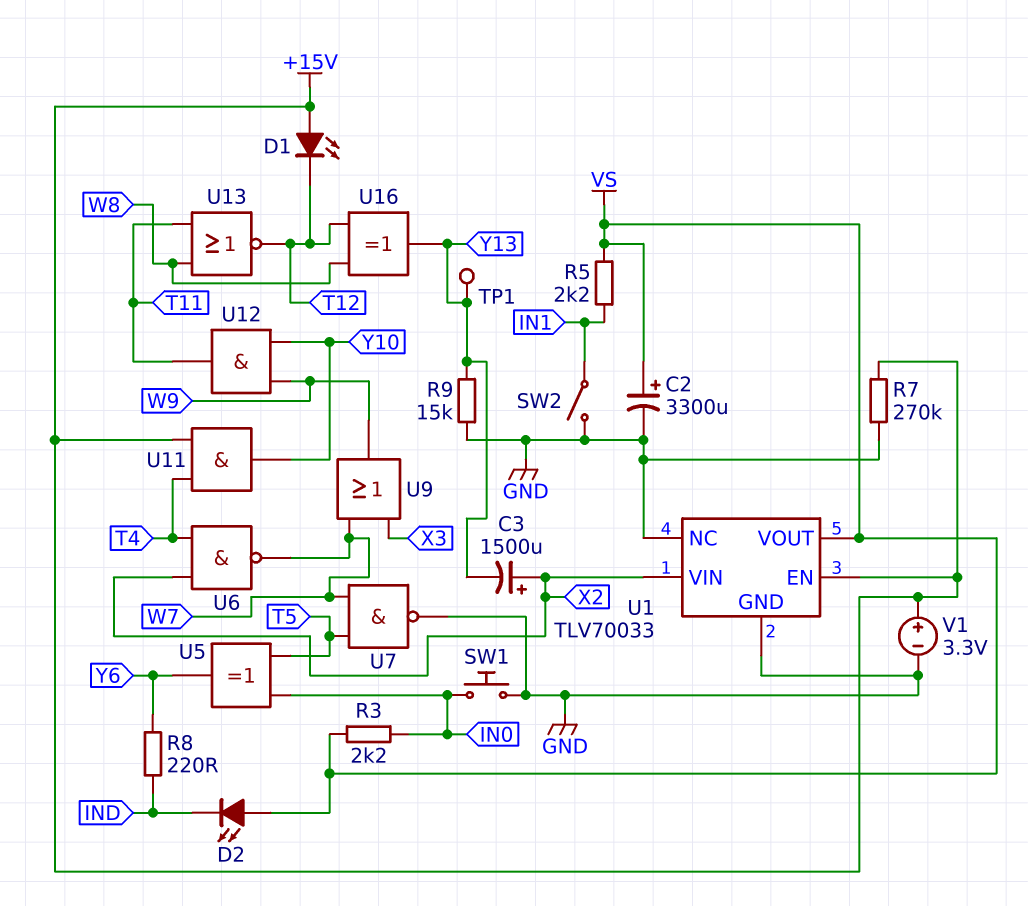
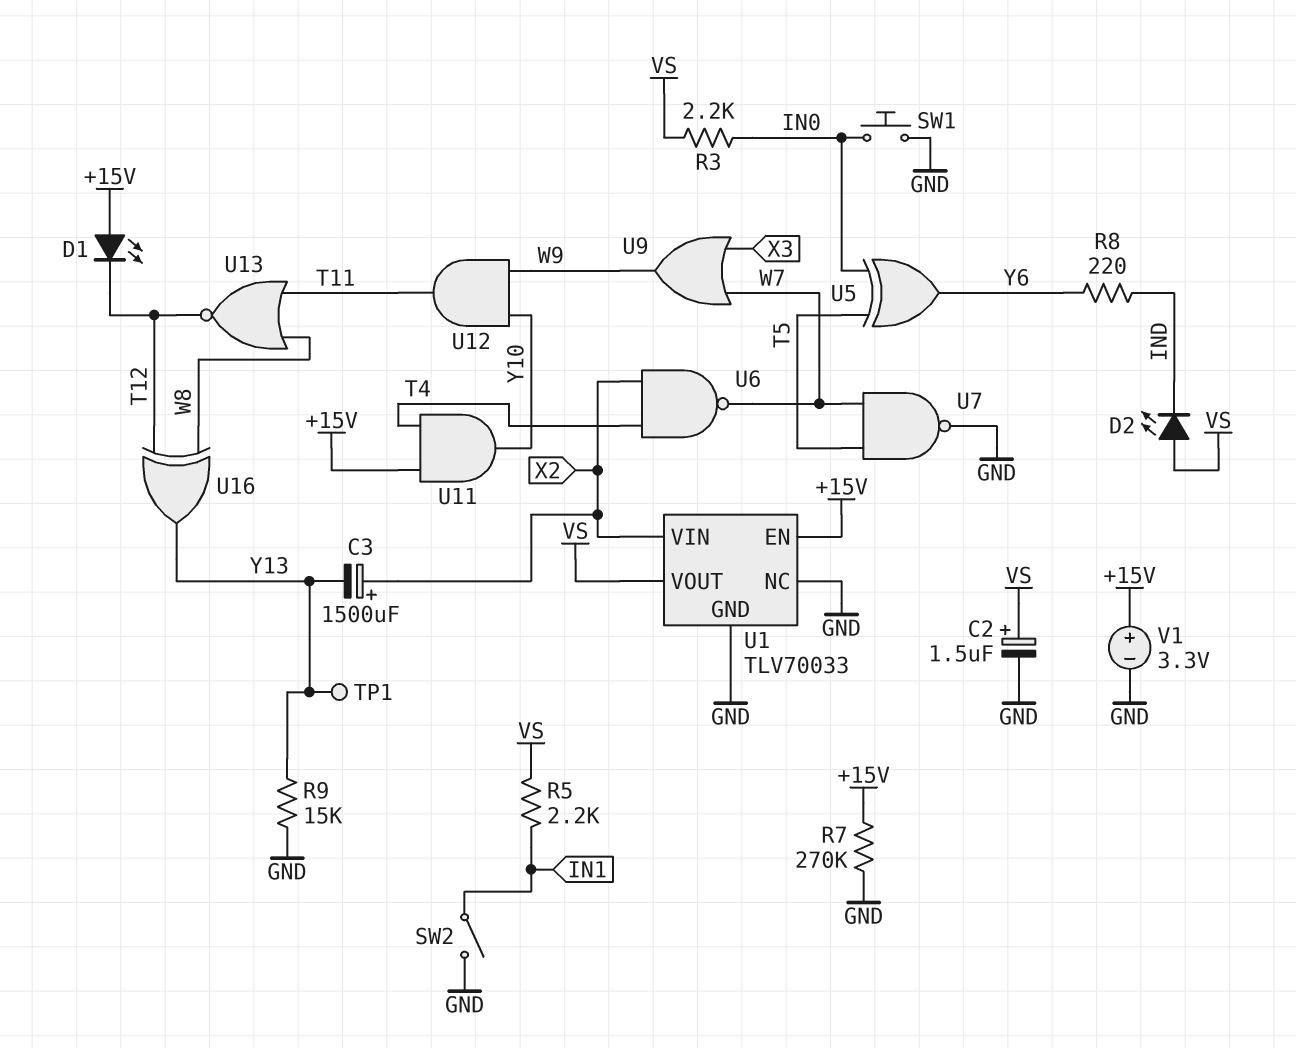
C2: 3300uF (plus VS, minus GND) -> 1.5uF (plus VS, minus GND)

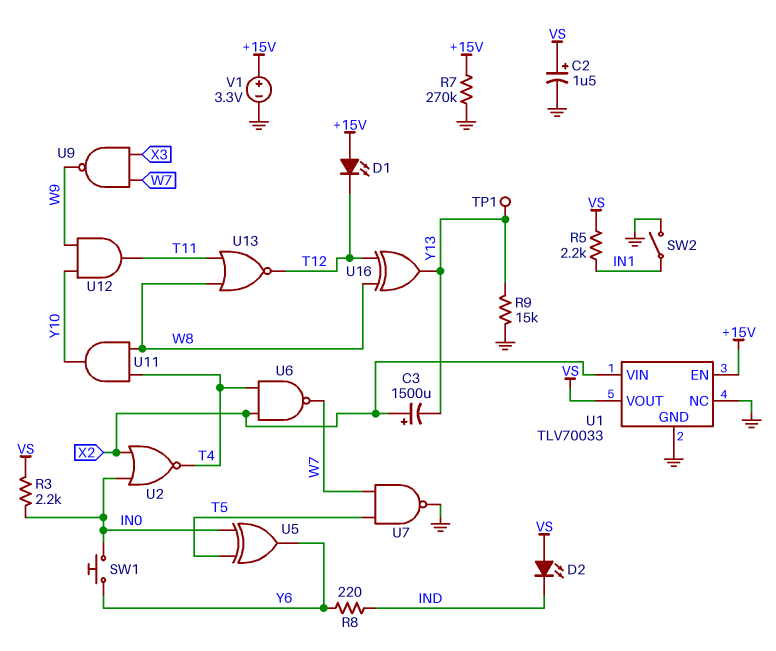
SW1: button (GND, IN0) -> button (IN0, Y6)
U2: none -> NOR (in IN0, in X2, out T4)
U9: OR (in W7, in X3, out W9) -> NAND (in W7, in X3, out W9)
U11: AND (in +15V, in T4, out Y10) -> AND (in T4, in W8, out Y10)

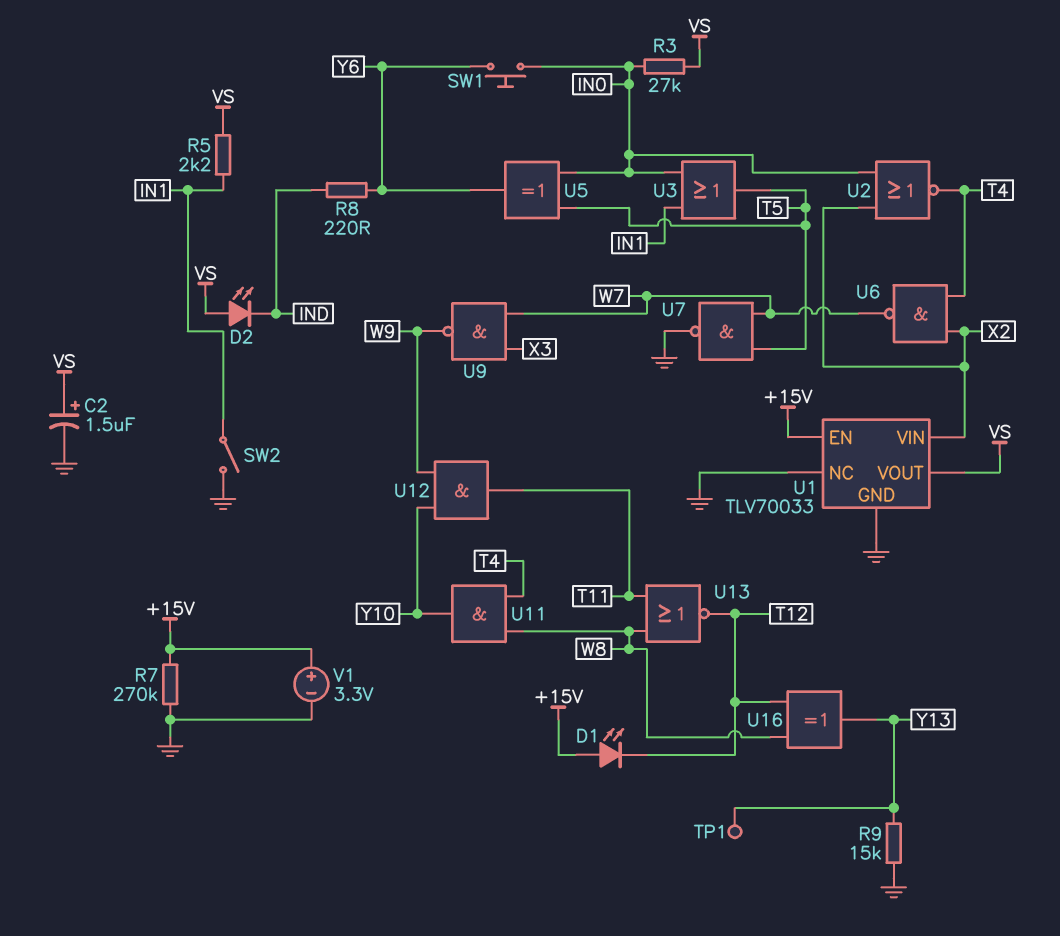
C3: 1500uF (plus X2, minus Y13) -> none
R3: 2.2k (IN0, VS) -> 27k (IN0, VS)
U3: none -> OR (in IN0, in IN1, out T5)

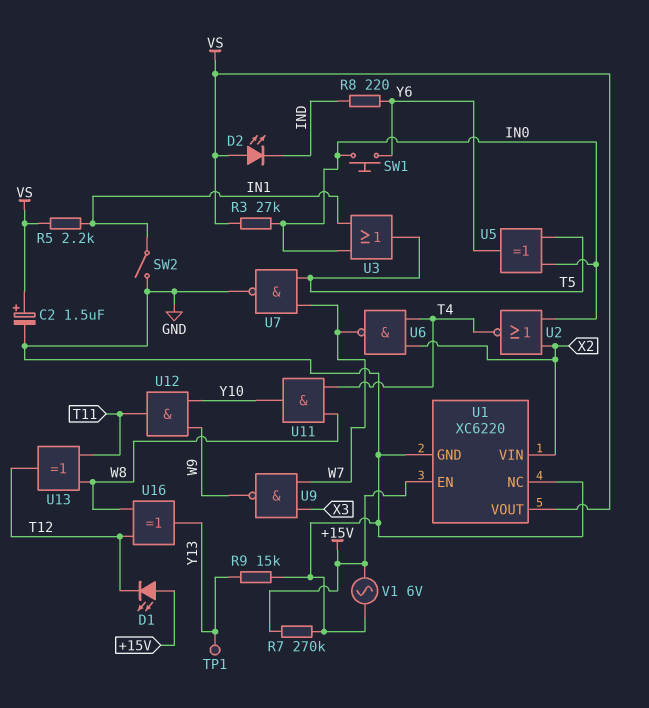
U1: TLV70033 -> XC6220
U13: NOR (in T11, in W8, out T12) -> XOR (in T11, in W8, out T12)
V1: 3.3V (plus +15V, minus GND) -> AC 6V (+15V, GND)

